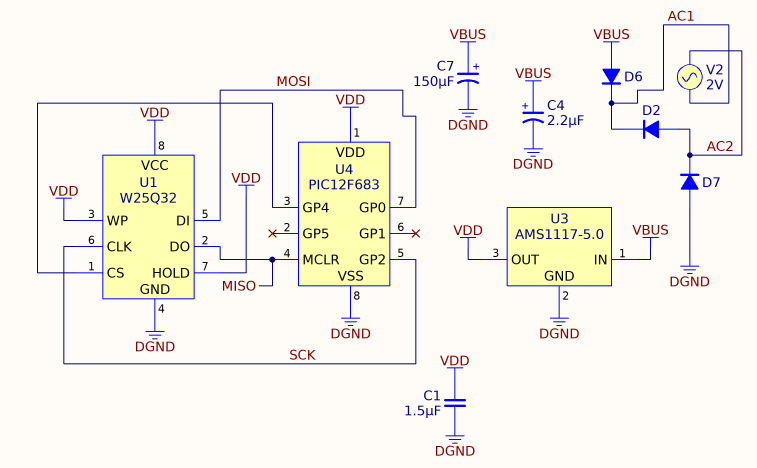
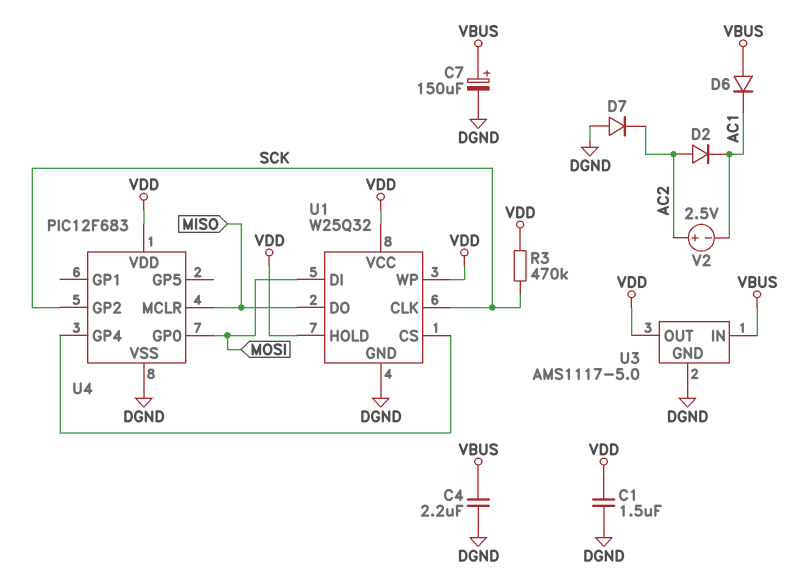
C4: 2.2uF (plus VBUS, minus DGND) -> 2.2uF (DGND, VBUS)
R3: none -> 470k (SCK, VDD)
V2: AC 2V (AC1, AC2) -> 2.5V (plus AC2, minus AC1)

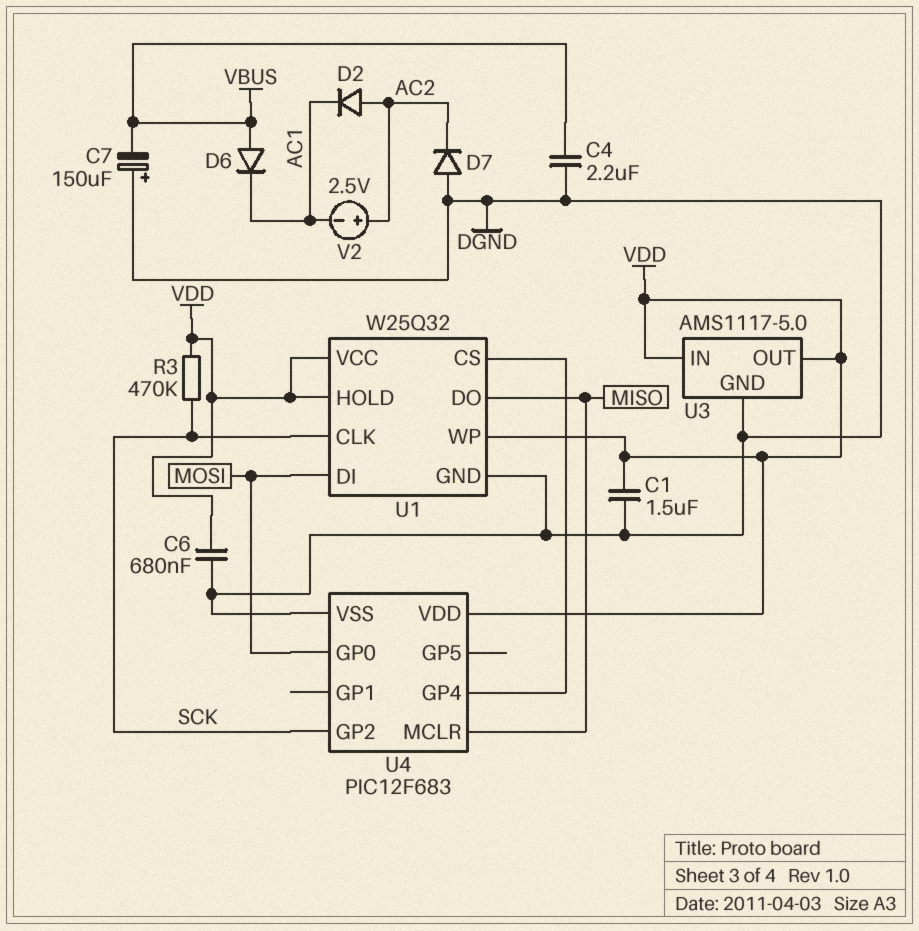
C6: none -> 680nF (DGND, VDD)
C7: 150uF (plus VBUS, minus DGND) -> 150uF (plus DGND, minus VBUS)
U3 pin IN: VBUS -> VDD

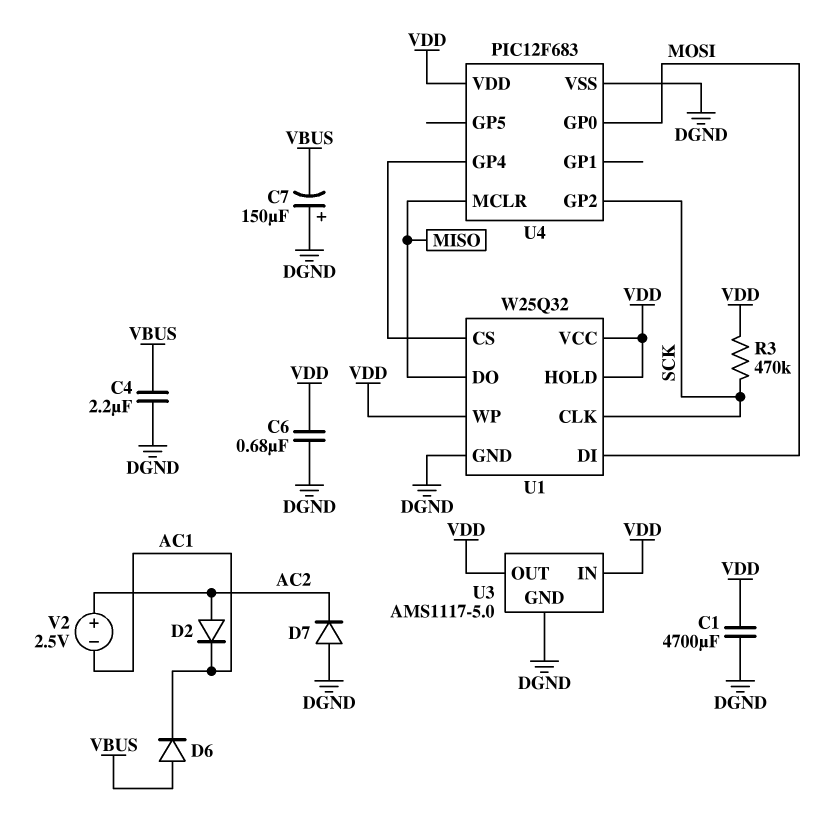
C1: 1.5uF (DGND, VDD) -> 4700uF (DGND, VDD)

